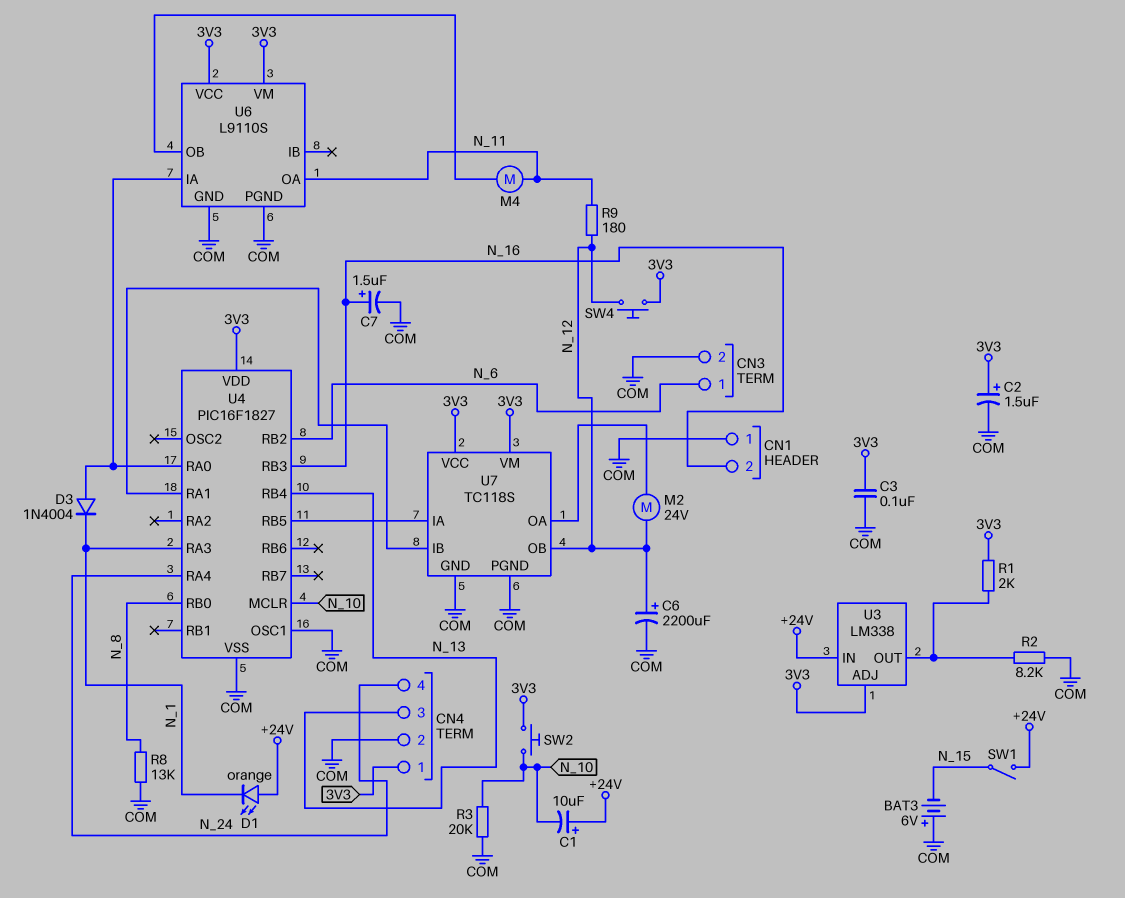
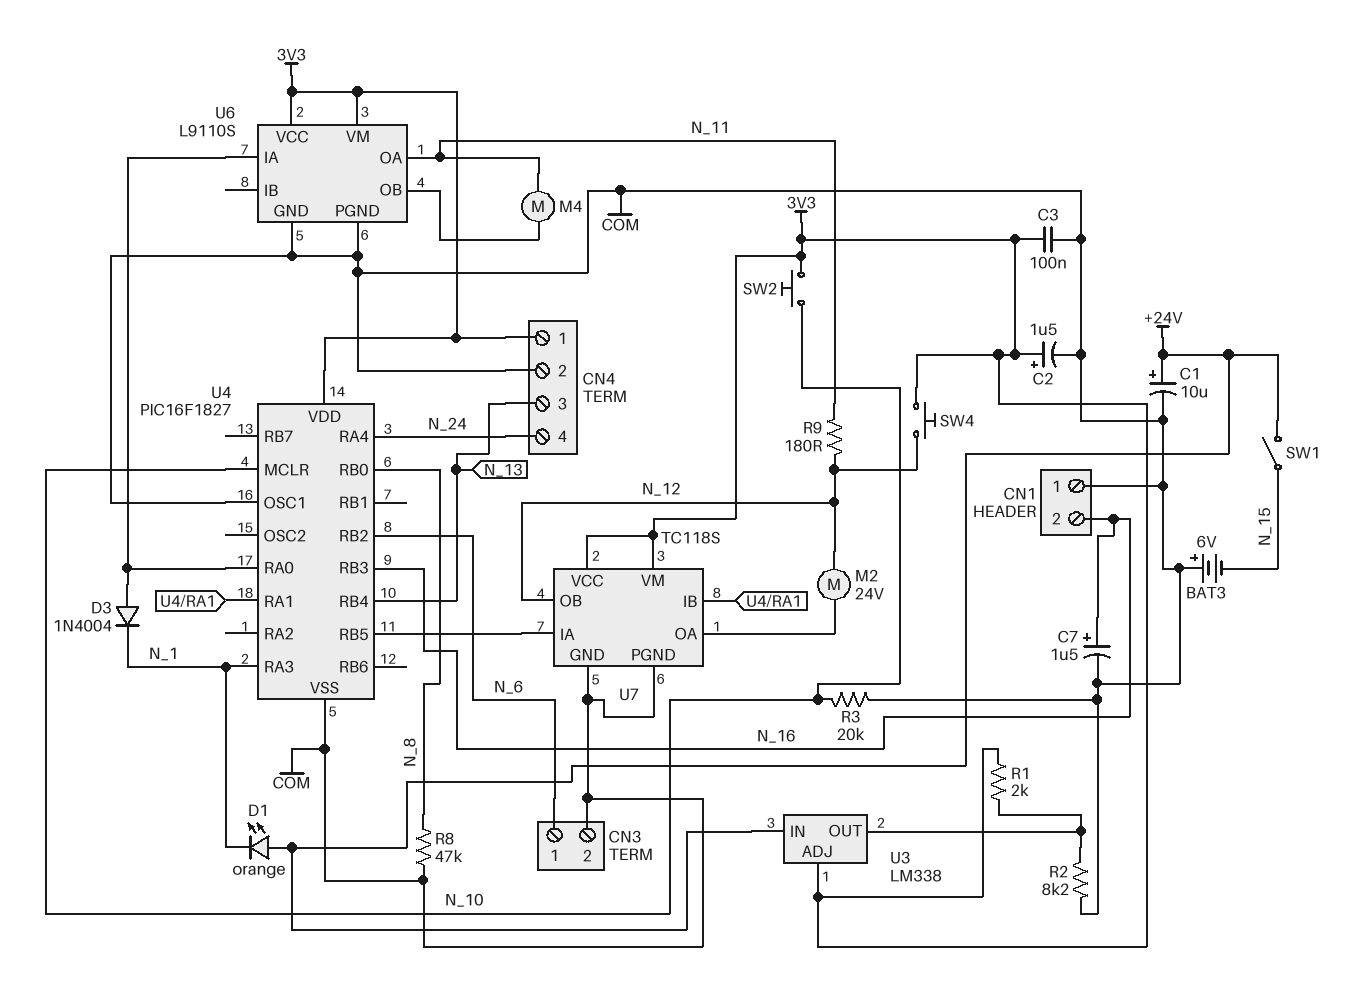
C1: 10uF (plus +24V, minus N_10) -> 10uF (plus +24V, minus COM)
C6: 2200uF (plus N_12, minus COM) -> none
R8: 13k (COM, N_8) -> 47k (COM, N_8)

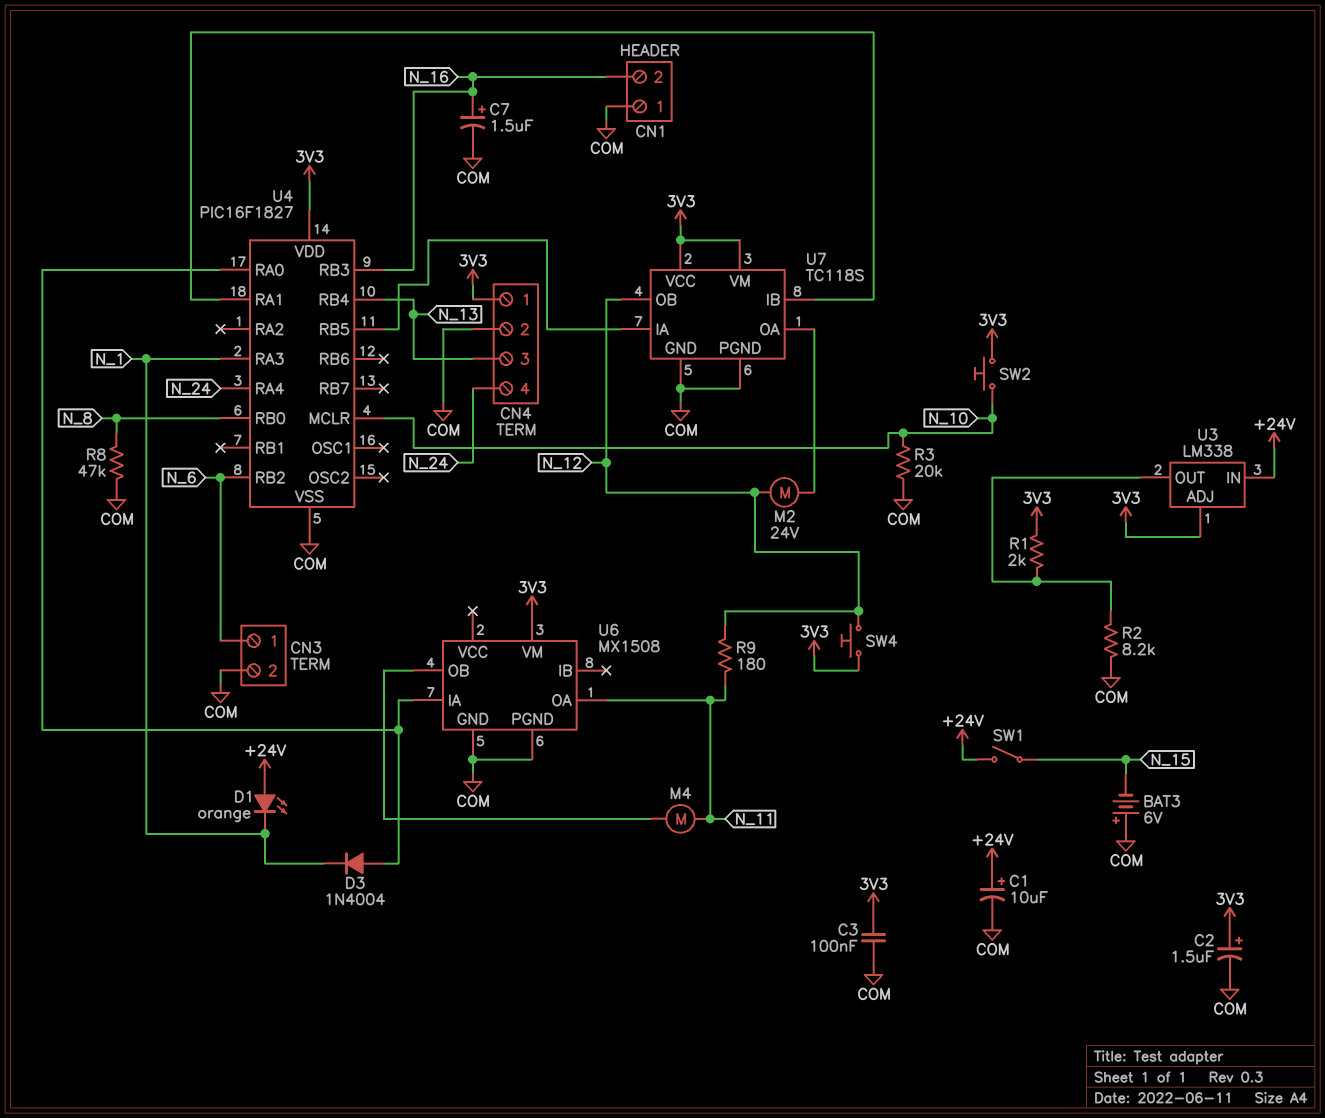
U4 pin OSC1: COM -> none
U6: L9110S -> MX1508
U6 pin VCC: 3V3 -> none

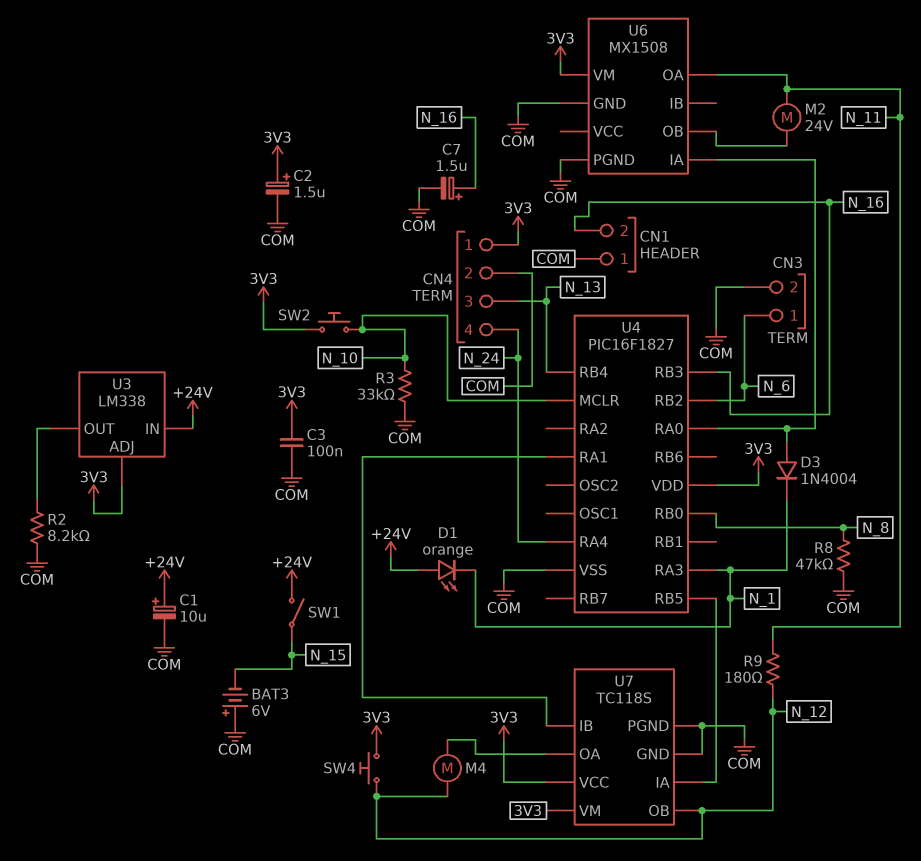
M2: motor 24V (N_12, U7/OA) -> motor 24V (N_11, U6/OB)
M4: motor (N_11, U6/OB) -> motor (N_12, U7/OA)
R1: 2k (3V3, U3/OUT) -> none
R3: 20k (COM, N_10) -> 33k (COM, N_10)

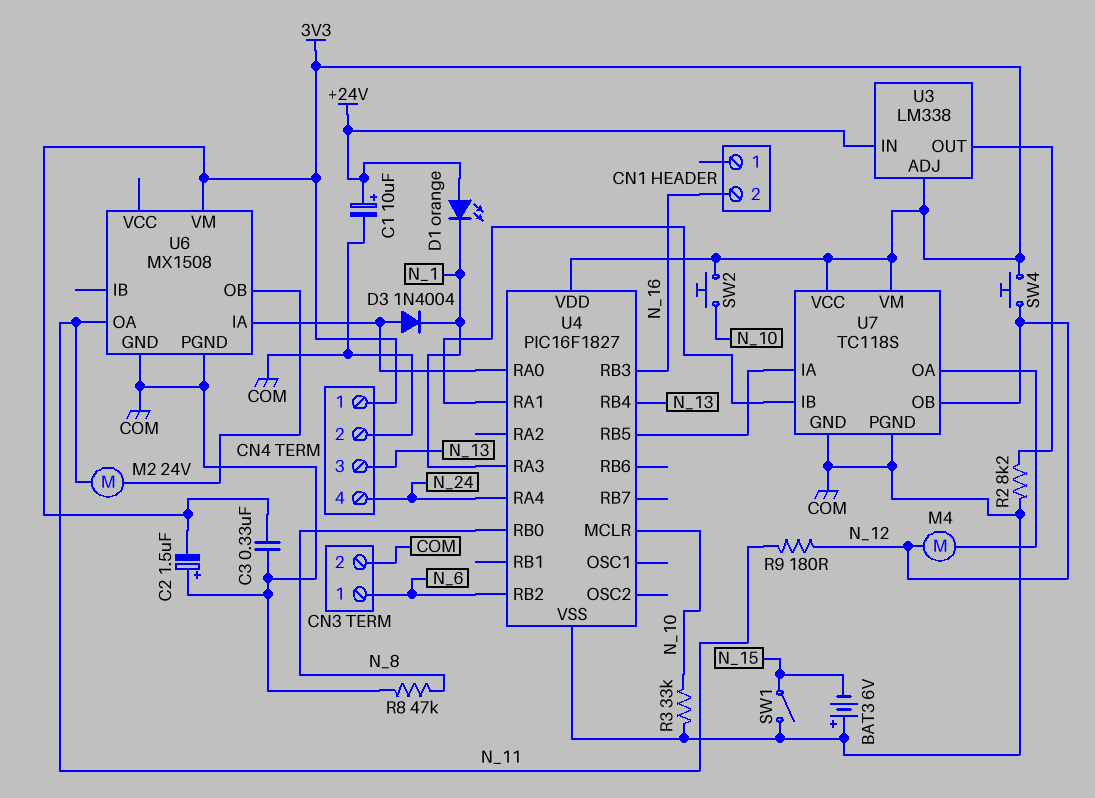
C2: 1.5uF (plus 3V3, minus COM) -> 1.5uF (plus COM, minus 3V3)
C3: 100nF (3V3, COM) -> 330nF (3V3, COM)
C7: 1.5uF (plus N_16, minus COM) -> none
CN1 pin 1: COM -> none
SW1: switch (+24V, N_15) -> switch (COM, N_15)

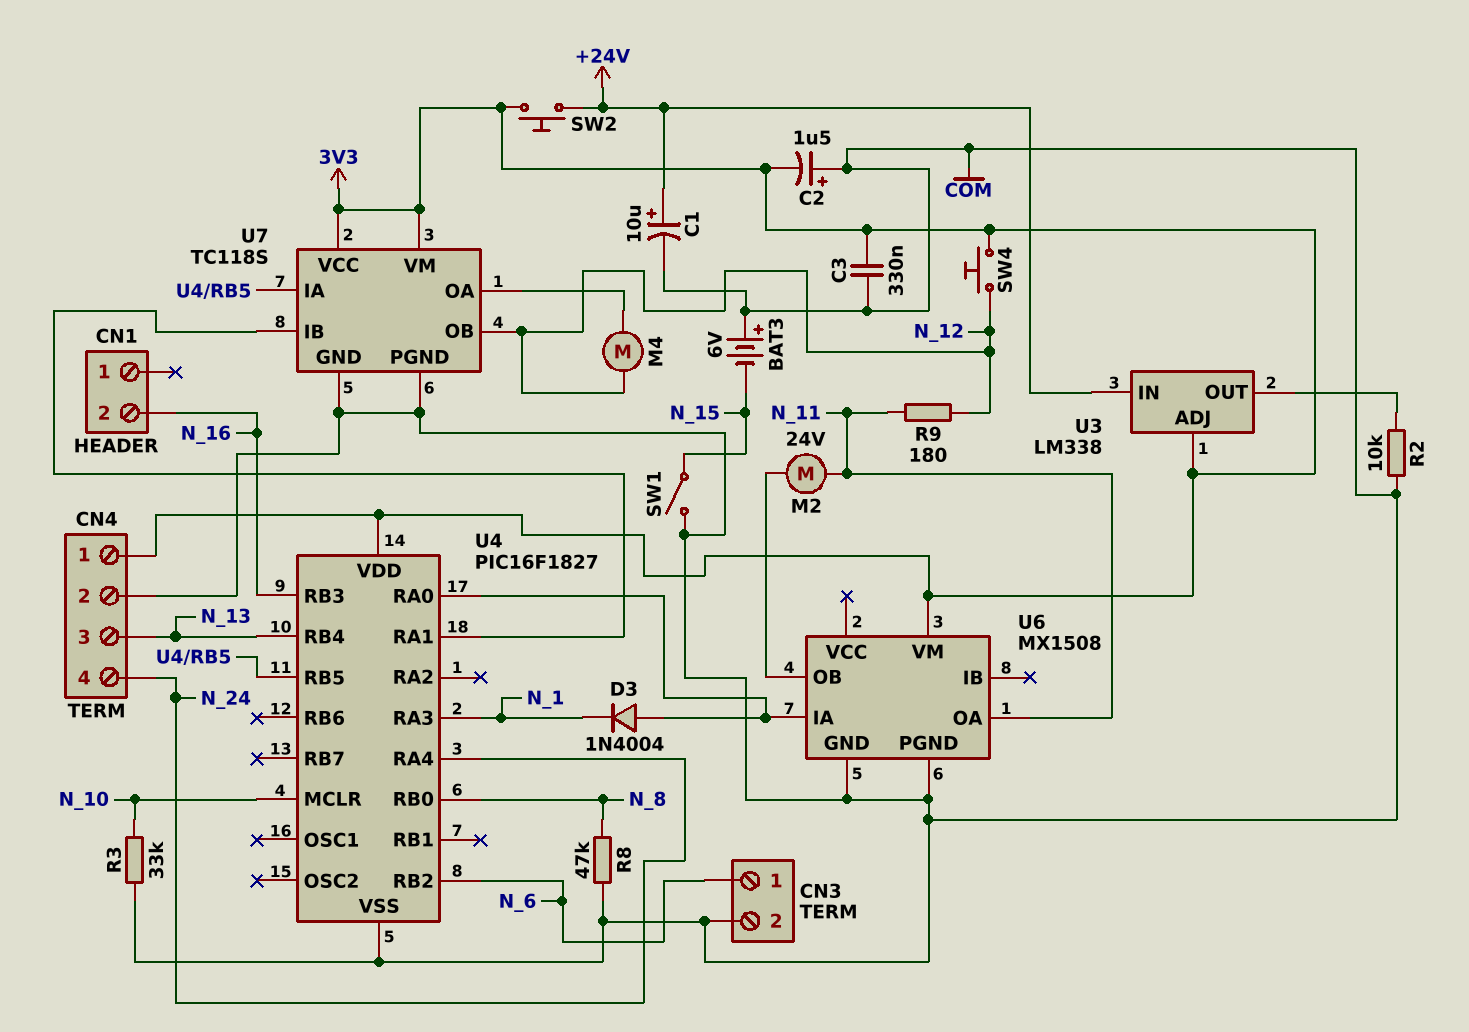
D1: LED orange (A +24V, K N_1) -> none
R2: 8.2k (COM, U3/OUT) -> 10k (COM, U3/OUT)
SW2: button (3V3, N_10) -> button (+24V, 3V3)

